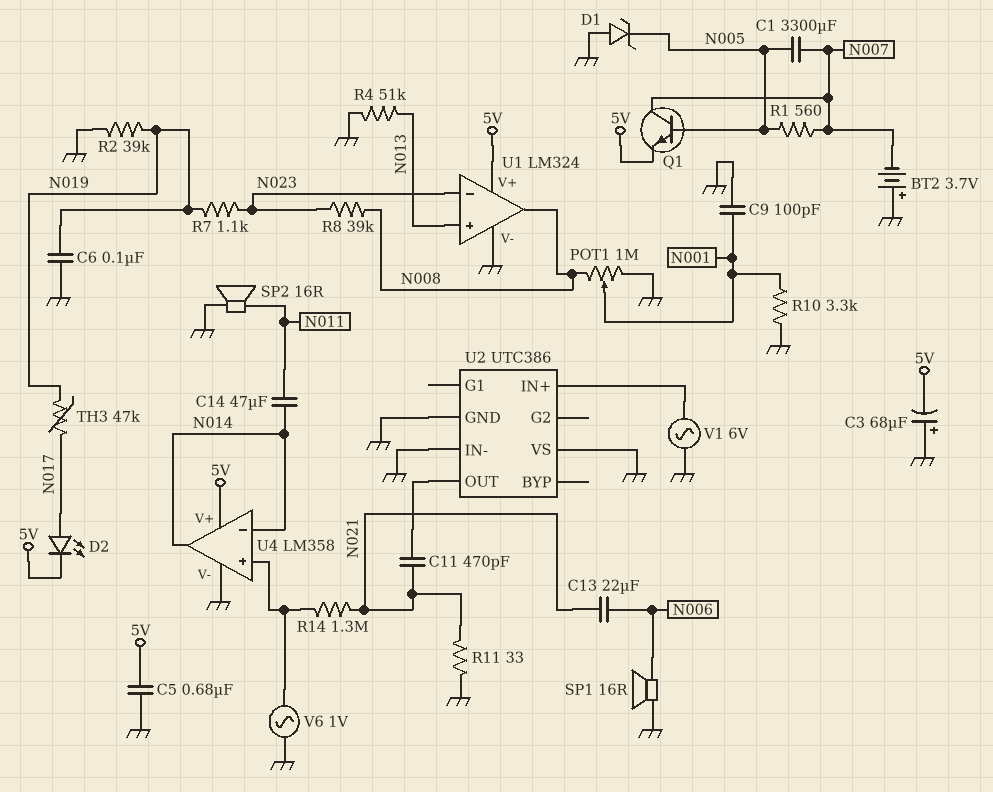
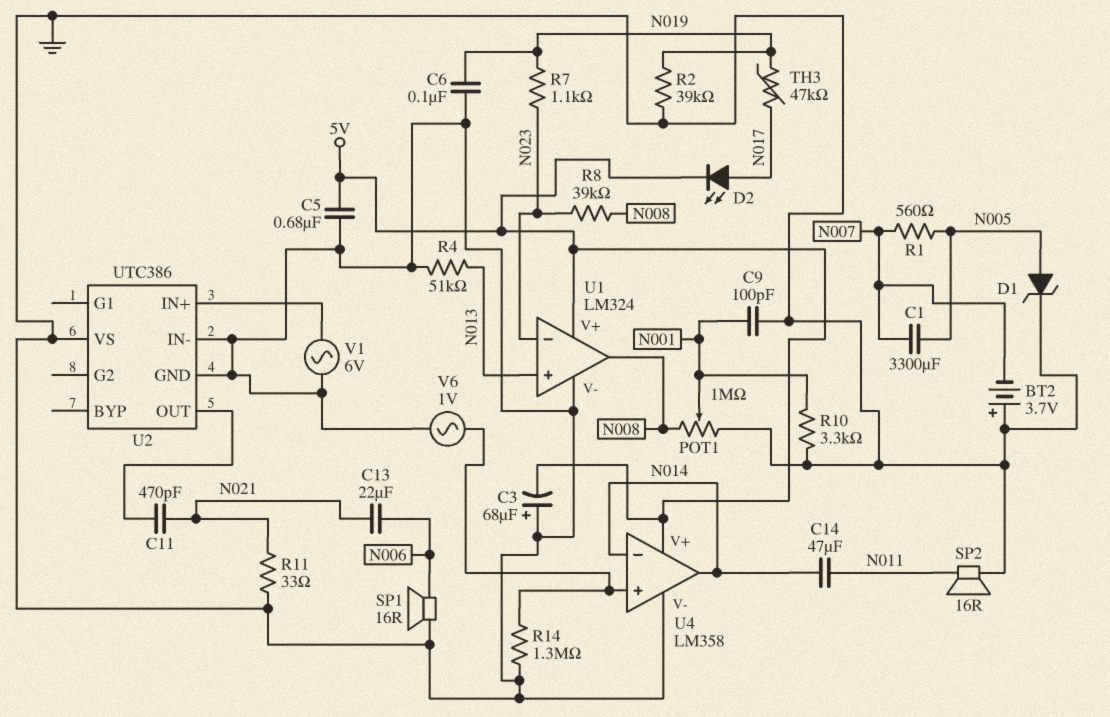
D1: zener (A GND, K N005) -> zener (A N005, K GND)
Q1: NPN (B N005, C N007, E 5V) -> none
R14: 1.3M (N021, U4/in+) -> 1.3M (GND, U4/in+)

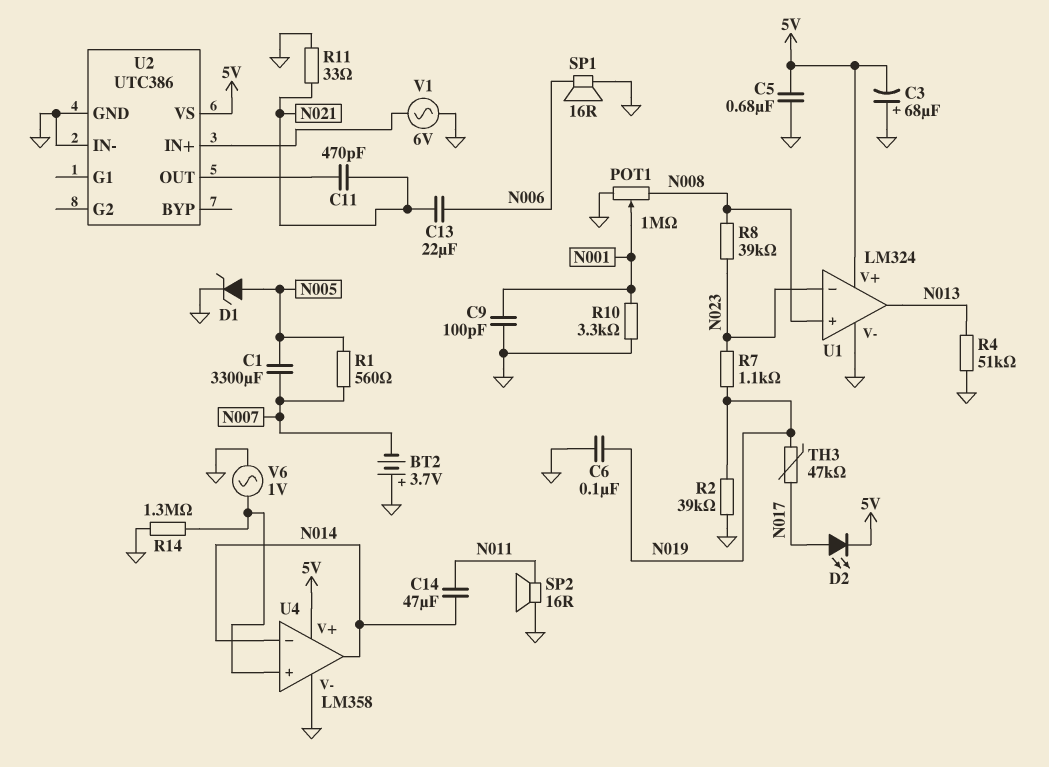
U1 pin in+: N013 -> N008
U1 pin out: N008 -> N013
U2 pin VS: GND -> 5V

